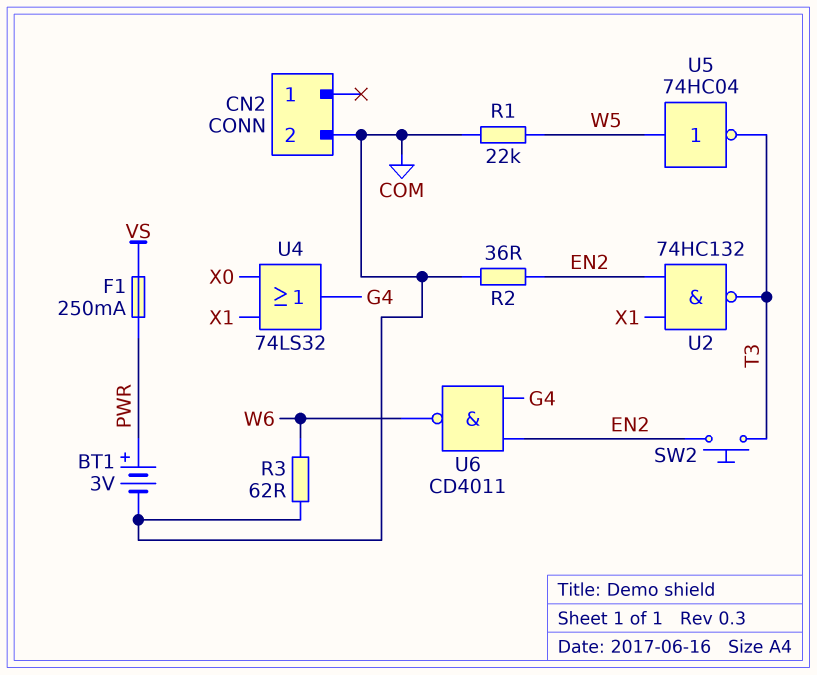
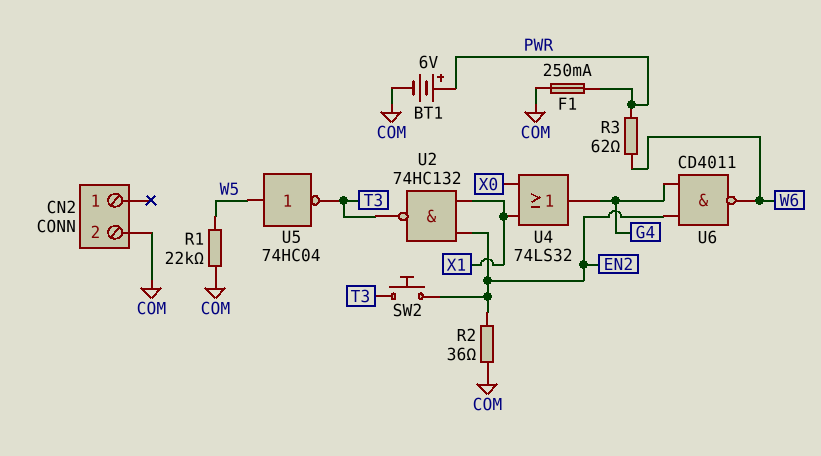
BT1: 3V (plus PWR, minus COM) -> 6V (plus PWR, minus COM)
F1: 250mA (PWR, VS) -> 250mA (COM, PWR)
R3: 62 (COM, W6) -> 62 (PWR, W6)

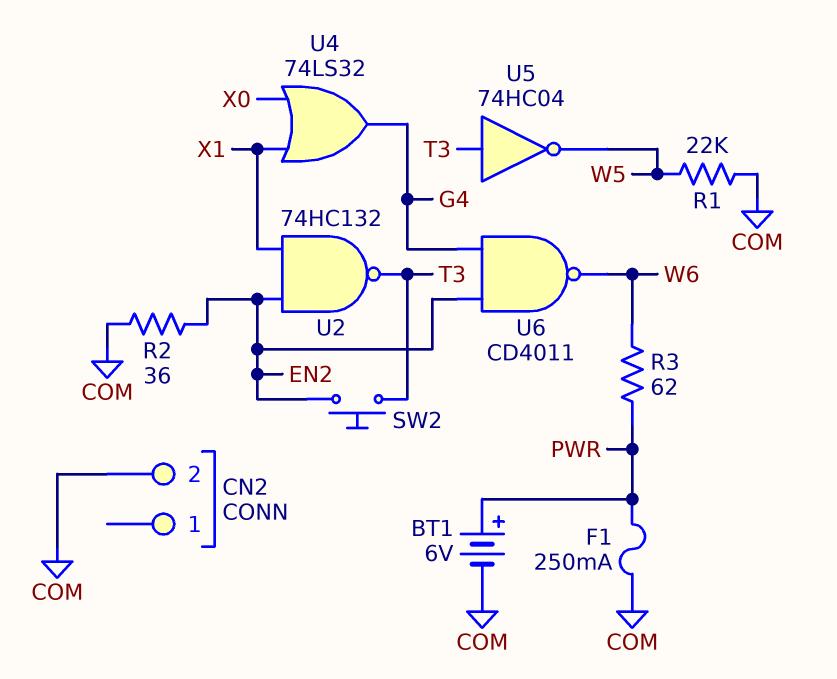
U5: NOT 74HC04 (in W5, out T3) -> NOT 74HC04 (in T3, out W5)

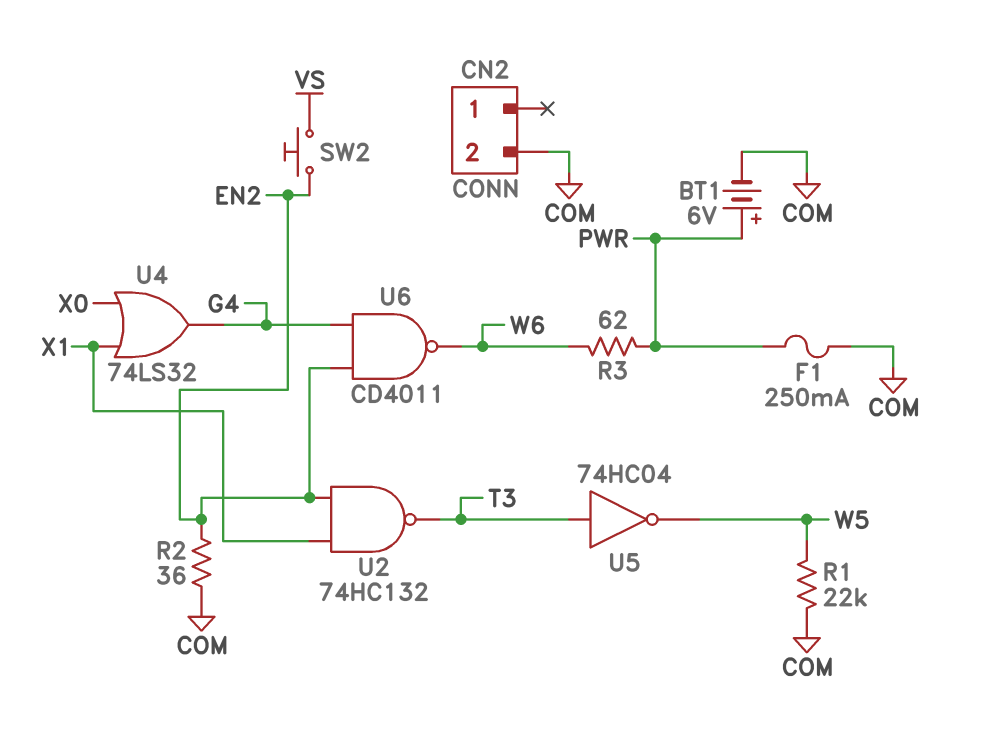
SW2: button (EN2, T3) -> button (EN2, VS)

